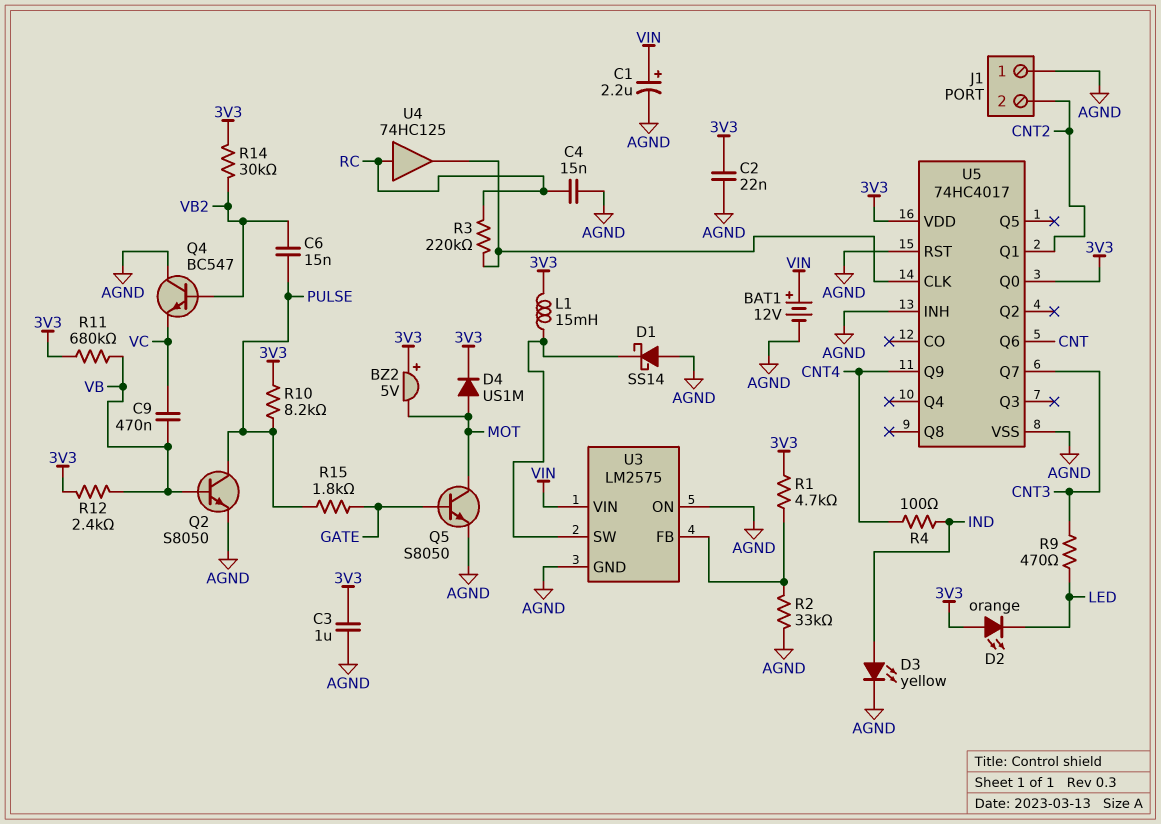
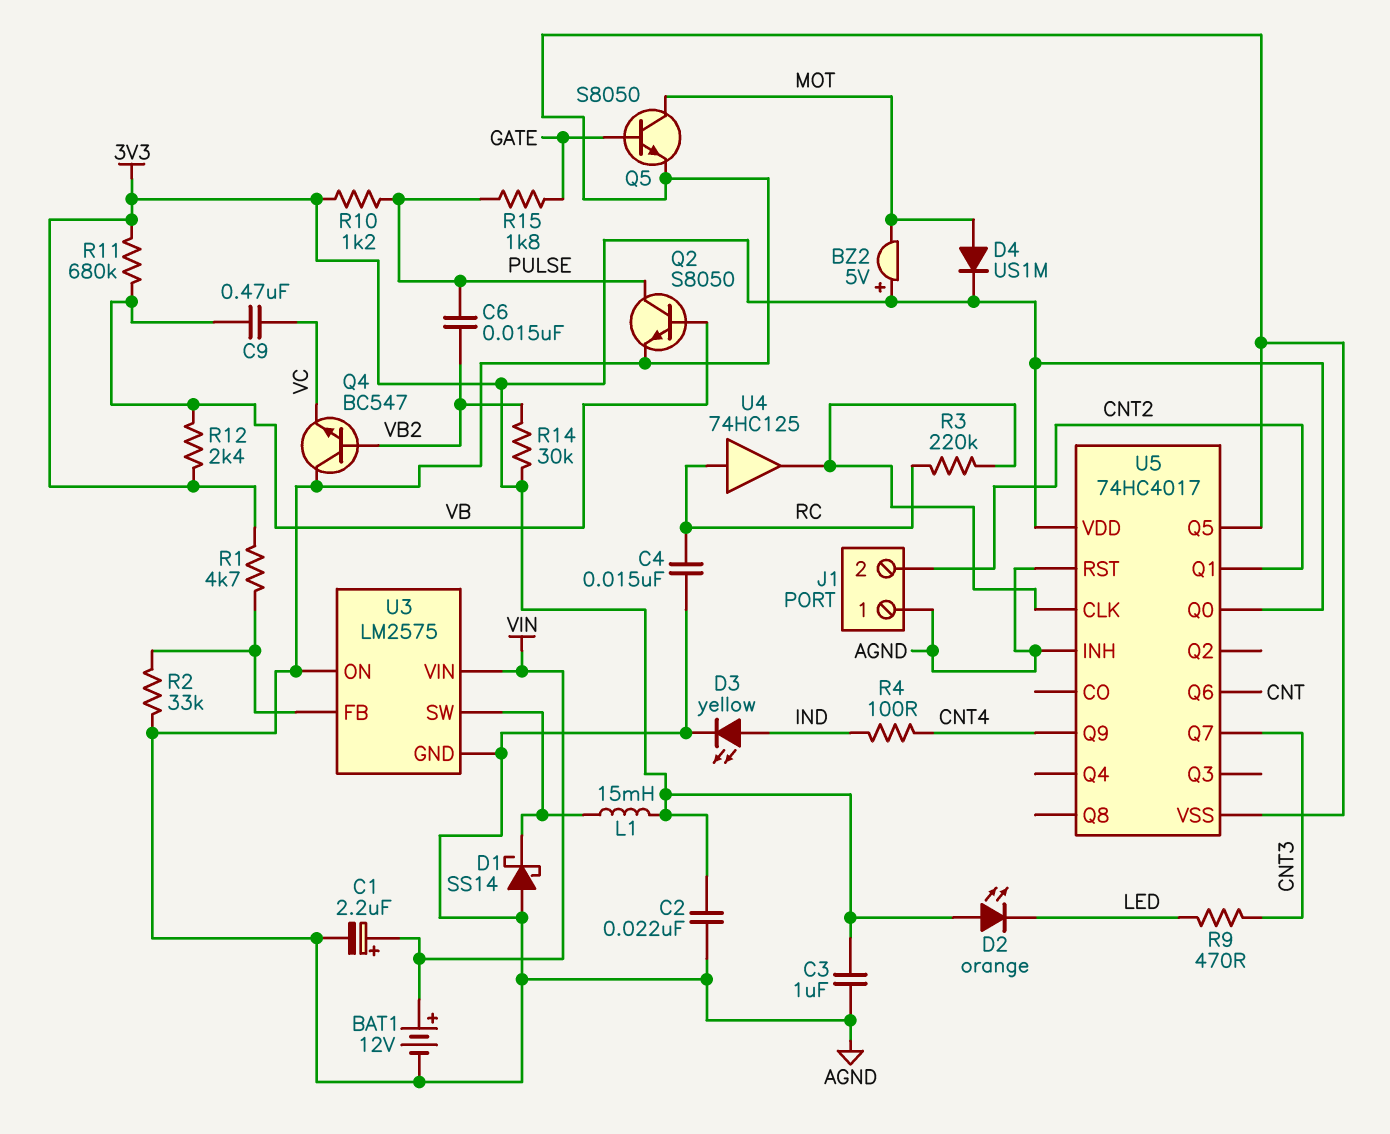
R10: 8.2k (3V3, PULSE) -> 1.2k (3V3, PULSE)
U5 pin Q5: none -> AGND

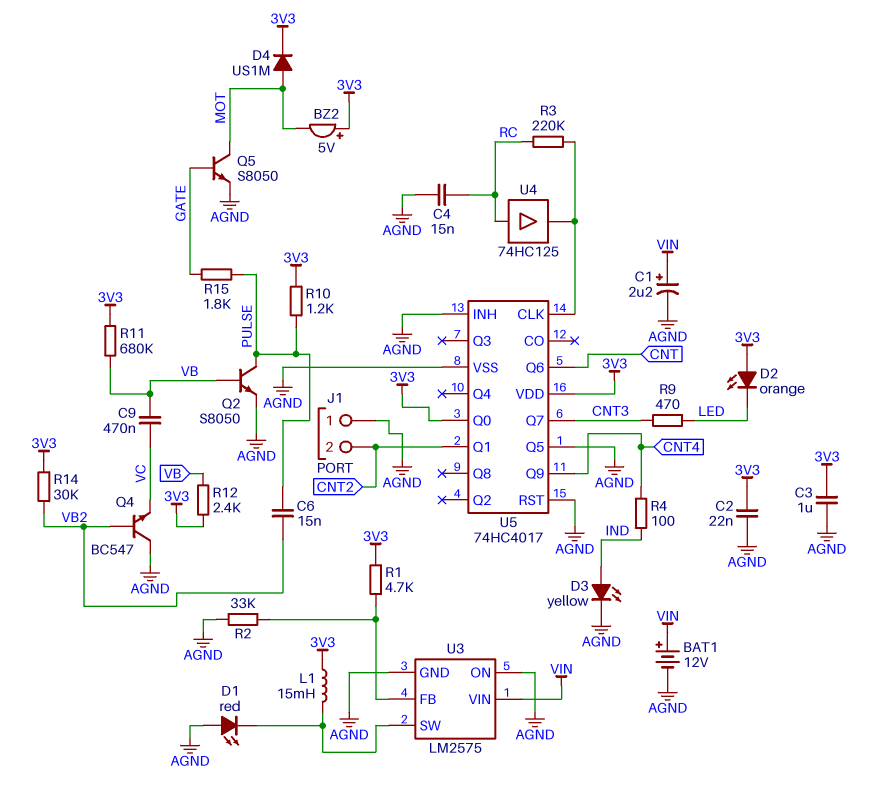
D1: schottky SS14 (A AGND, K U3/SW) -> LED red (A AGND, K U3/SW)

